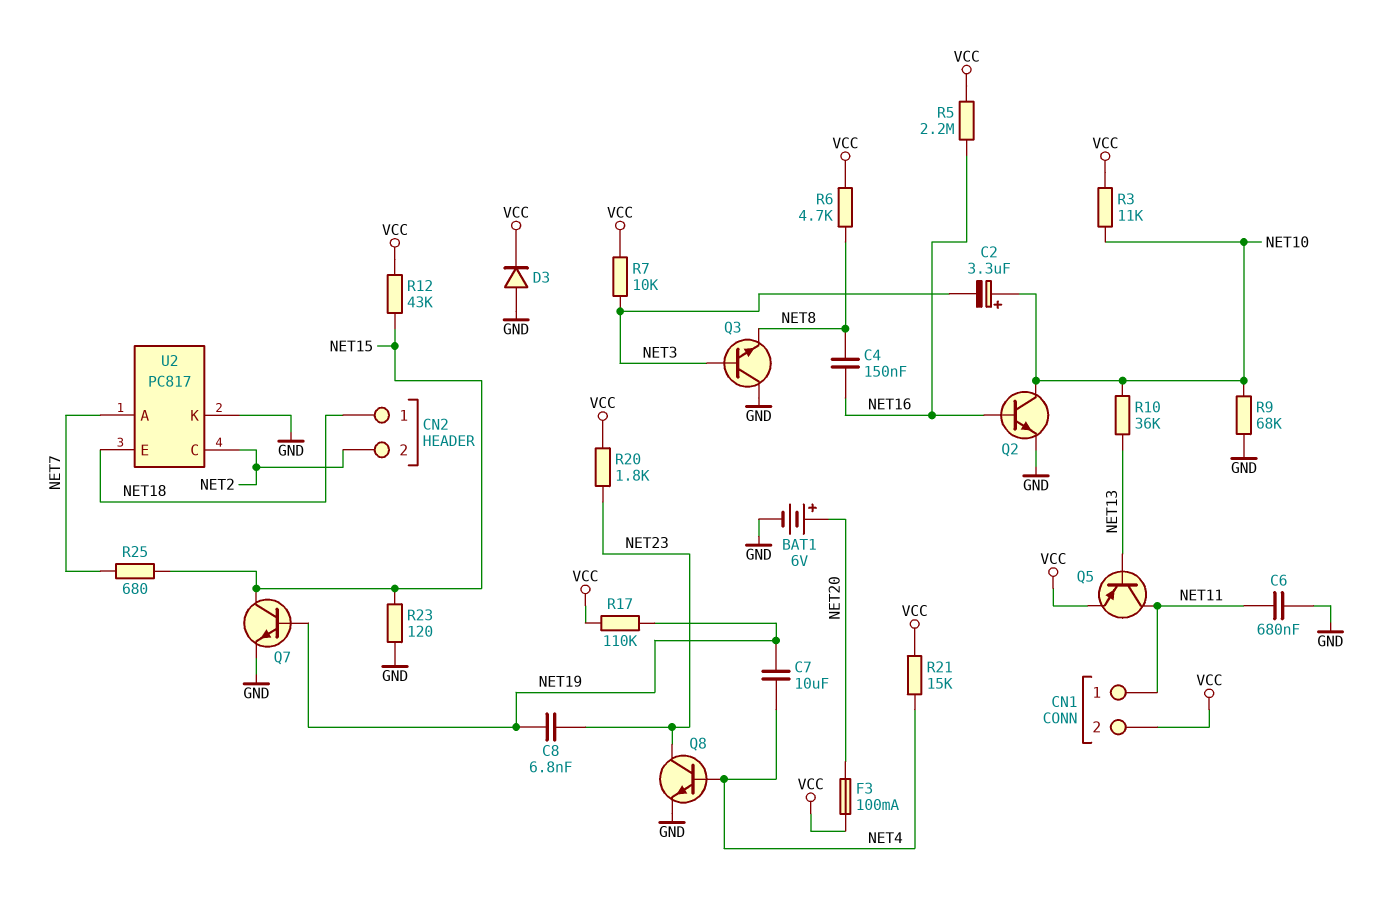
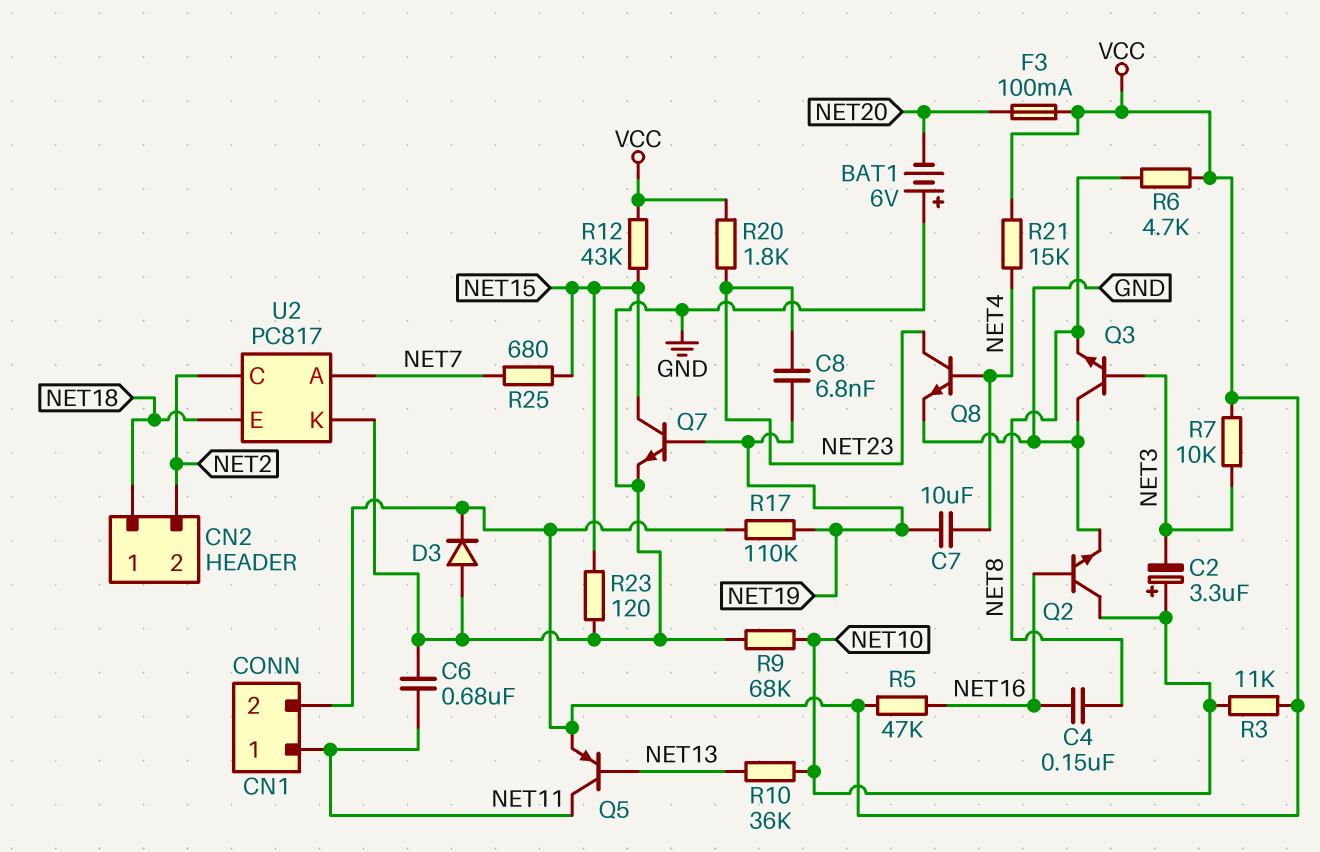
BAT1: 6V (plus NET20, minus GND) -> 6V (plus GND, minus NET20)
R5: 2.2M (NET16, VCC) -> 47k (NET16, VCC)

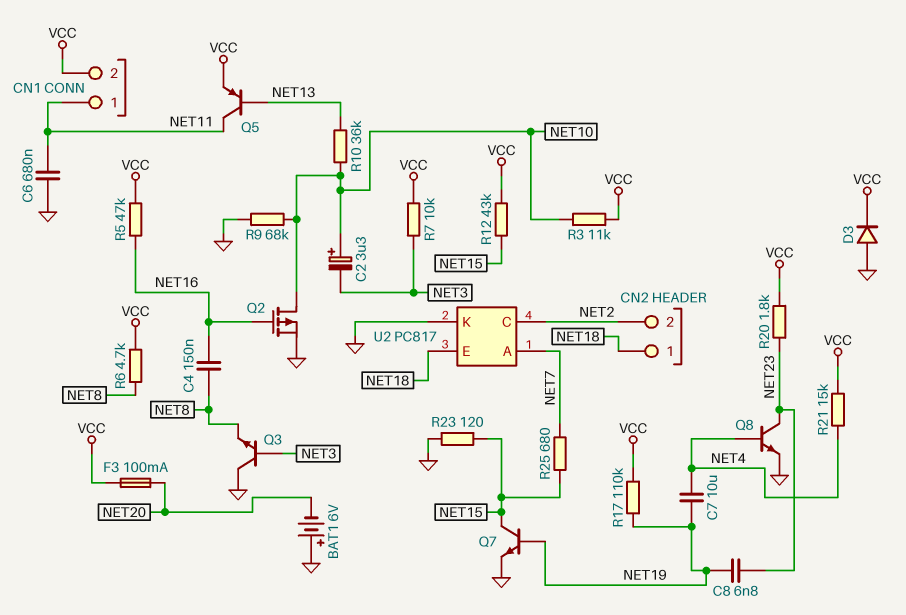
Q2: NPN (B NET16, C NET10, E GND) -> PMOS (G NET16, D NET10, S GND)

